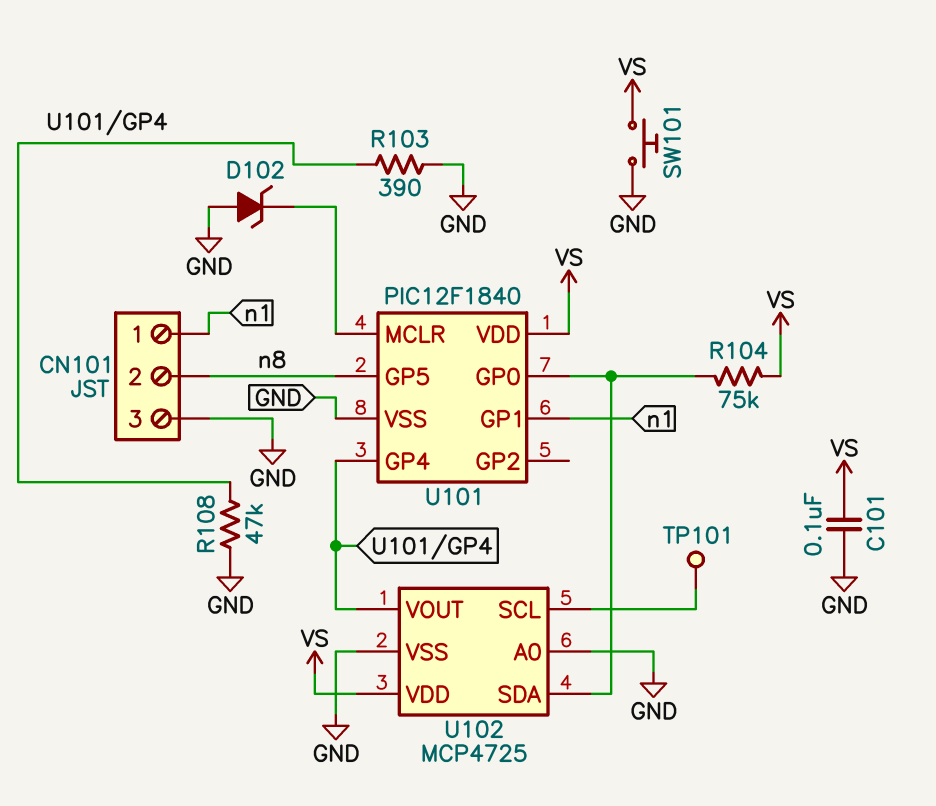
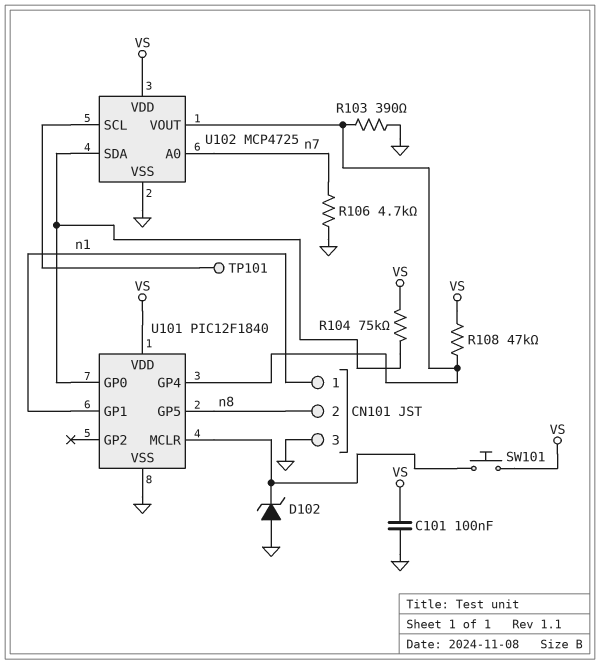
R106: none -> 4.7k (GND, n7)
R108: 47k (GND, U101/GP4) -> 47k (U101/GP4, VS)
SW101: button (GND, VS) -> button (U101/MCLR, VS)
U102 pin A0: GND -> n7

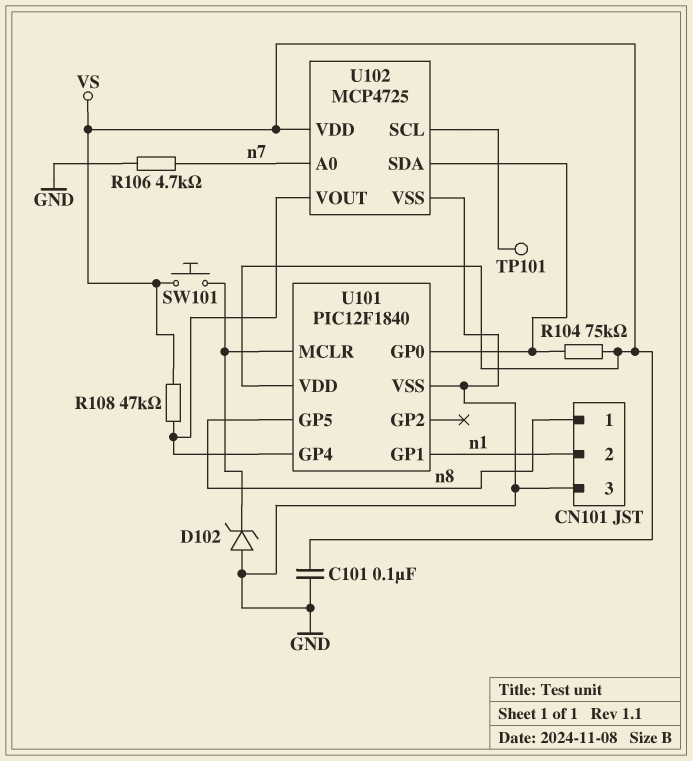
CN101 pin 1: n1 -> n8
CN101 pin 2: n8 -> n1
R103: 390 (GND, U101/GP4) -> none

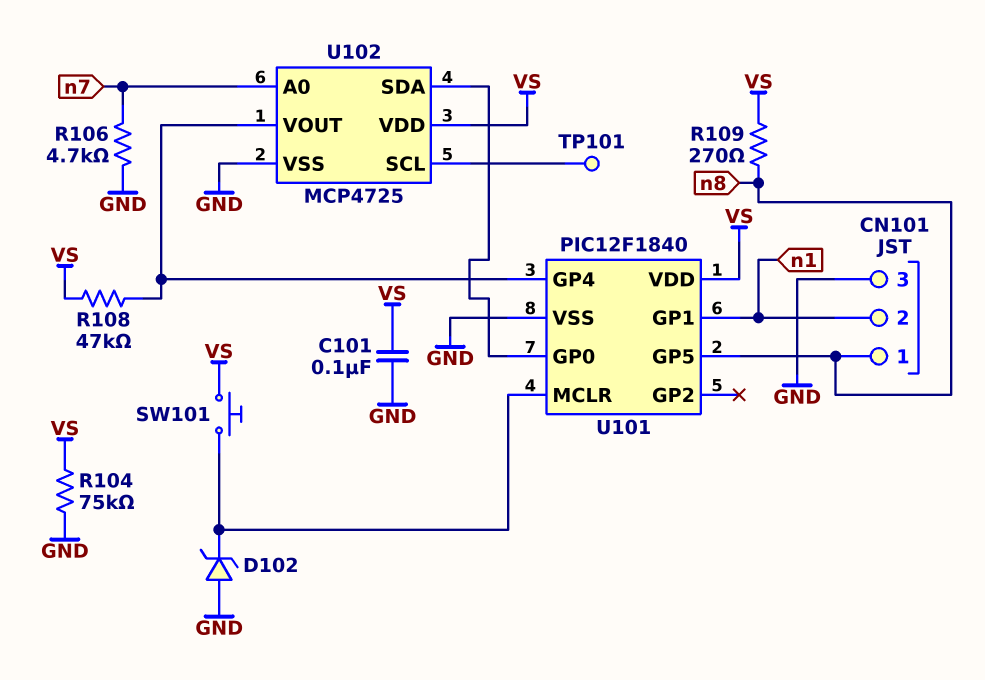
R104: 75k (U101/GP0, VS) -> 75k (GND, VS)
R109: none -> 270 (VS, n8)

